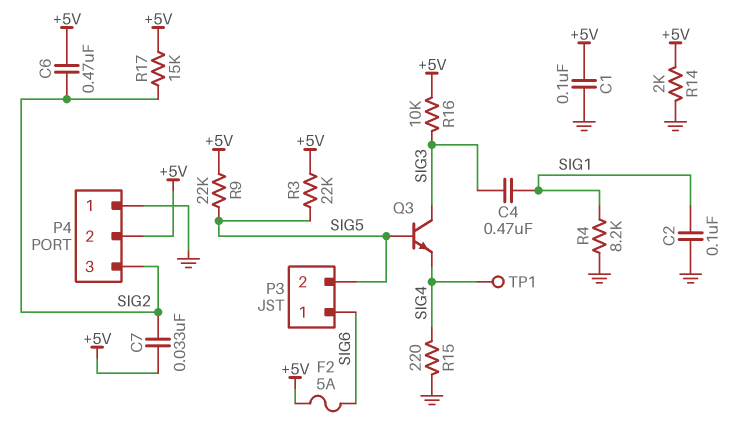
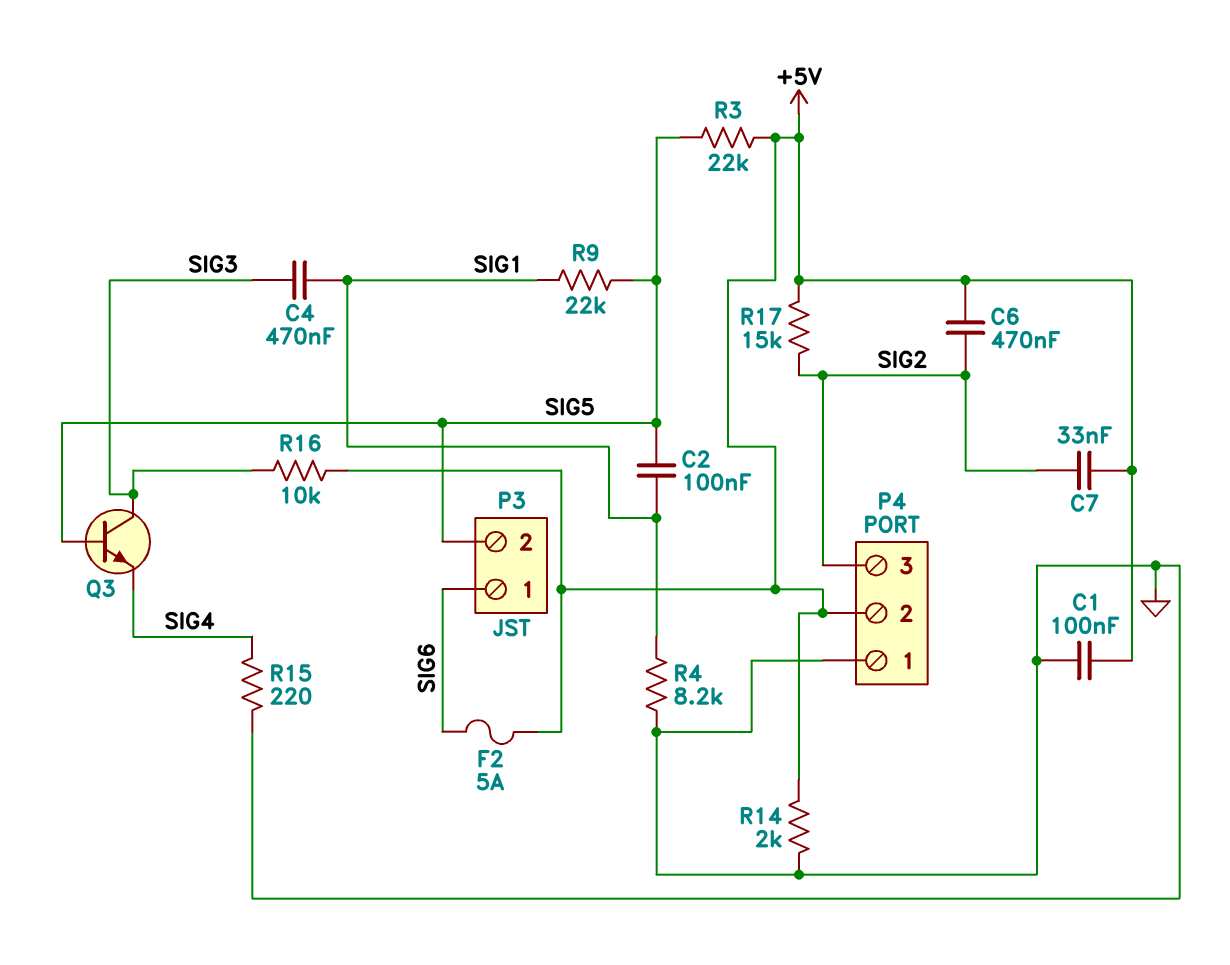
C2: 100nF (GND, SIG1) -> 100nF (SIG1, SIG5)
R9: 22k (+5V, SIG5) -> 22k (SIG1, SIG5)
TP1: test point (SIG4) -> none

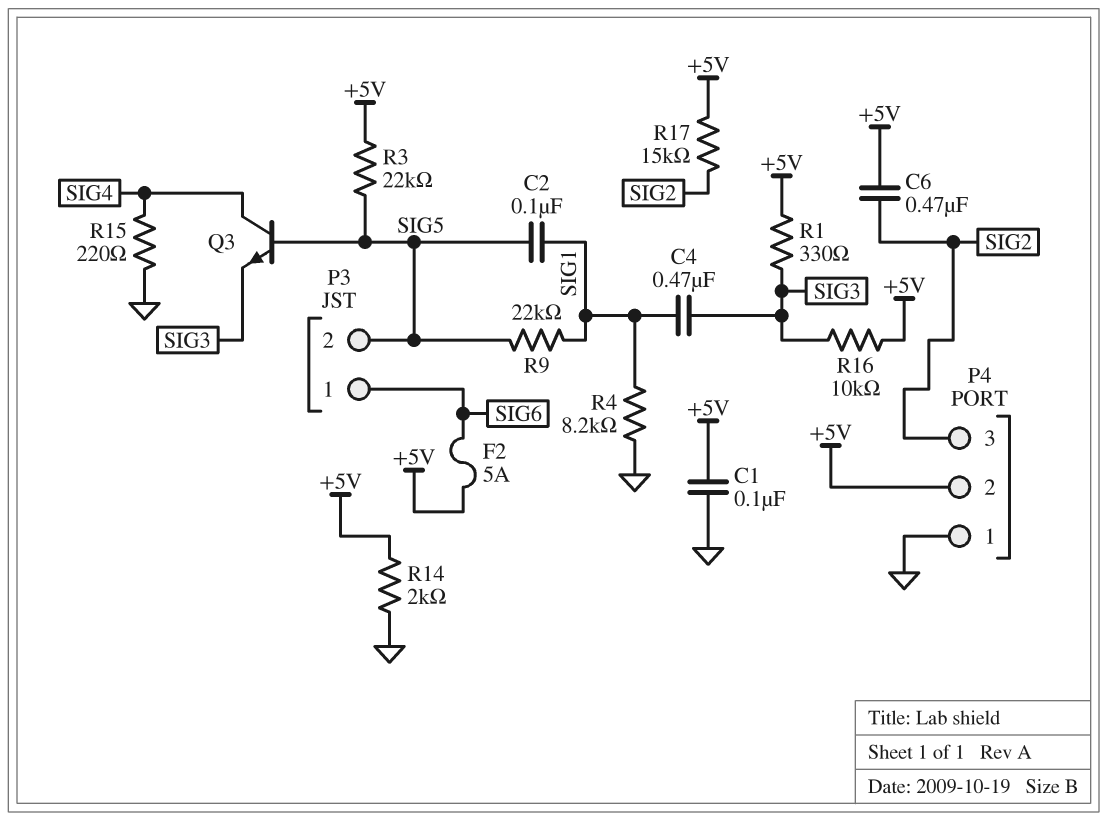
C7: 33nF (+5V, SIG2) -> none
Q3: NPN (B SIG5, C SIG3, E SIG4) -> NPN (B SIG5, C SIG4, E SIG3)
R1: none -> 330 (+5V, SIG3)

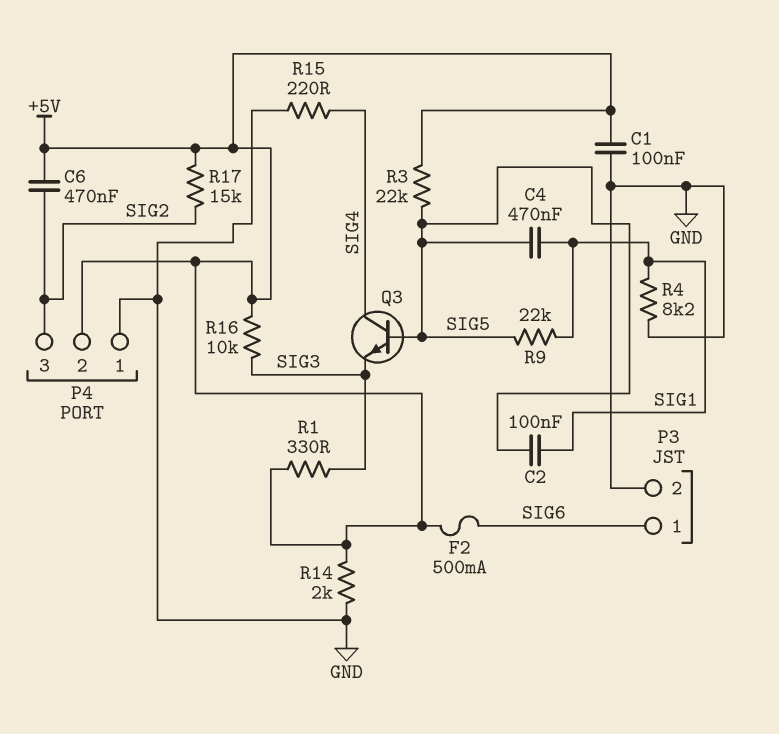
C4: 470nF (SIG1, SIG3) -> 470nF (SIG1, SIG5)
F2: 5A (+5V, SIG6) -> 500mA (+5V, SIG6)
P3 pin 2: SIG5 -> GND

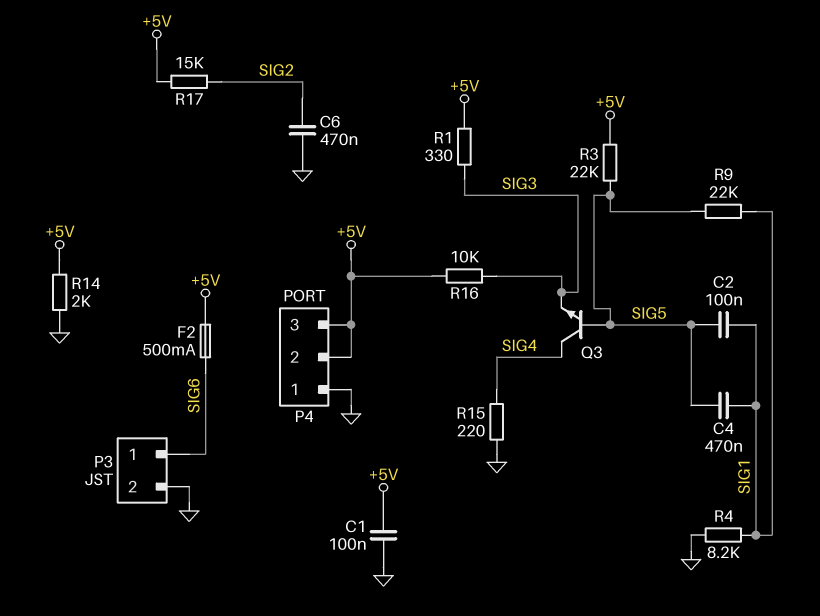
C6: 470nF (+5V, SIG2) -> 470nF (GND, SIG2)
P4 pin 3: SIG2 -> +5V

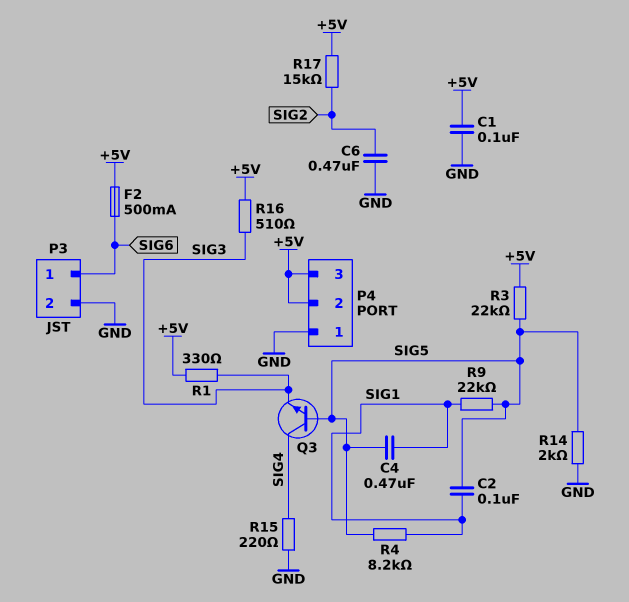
R4: 8.2k (GND, SIG1) -> 8.2k (SIG1, SIG5)
R14: 2k (+5V, GND) -> 2k (GND, SIG5)
R16: 10k (+5V, SIG3) -> 510 (+5V, SIG3)

